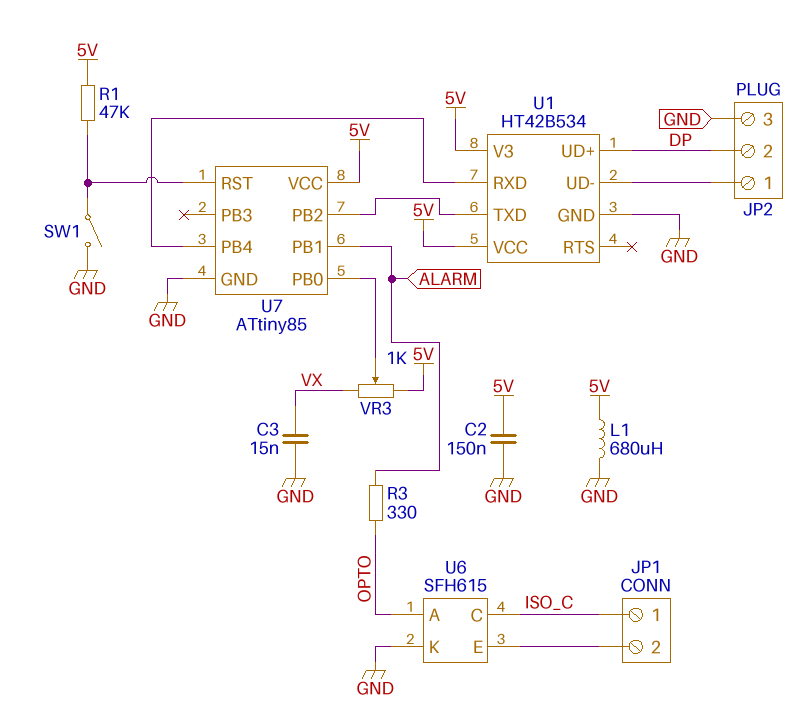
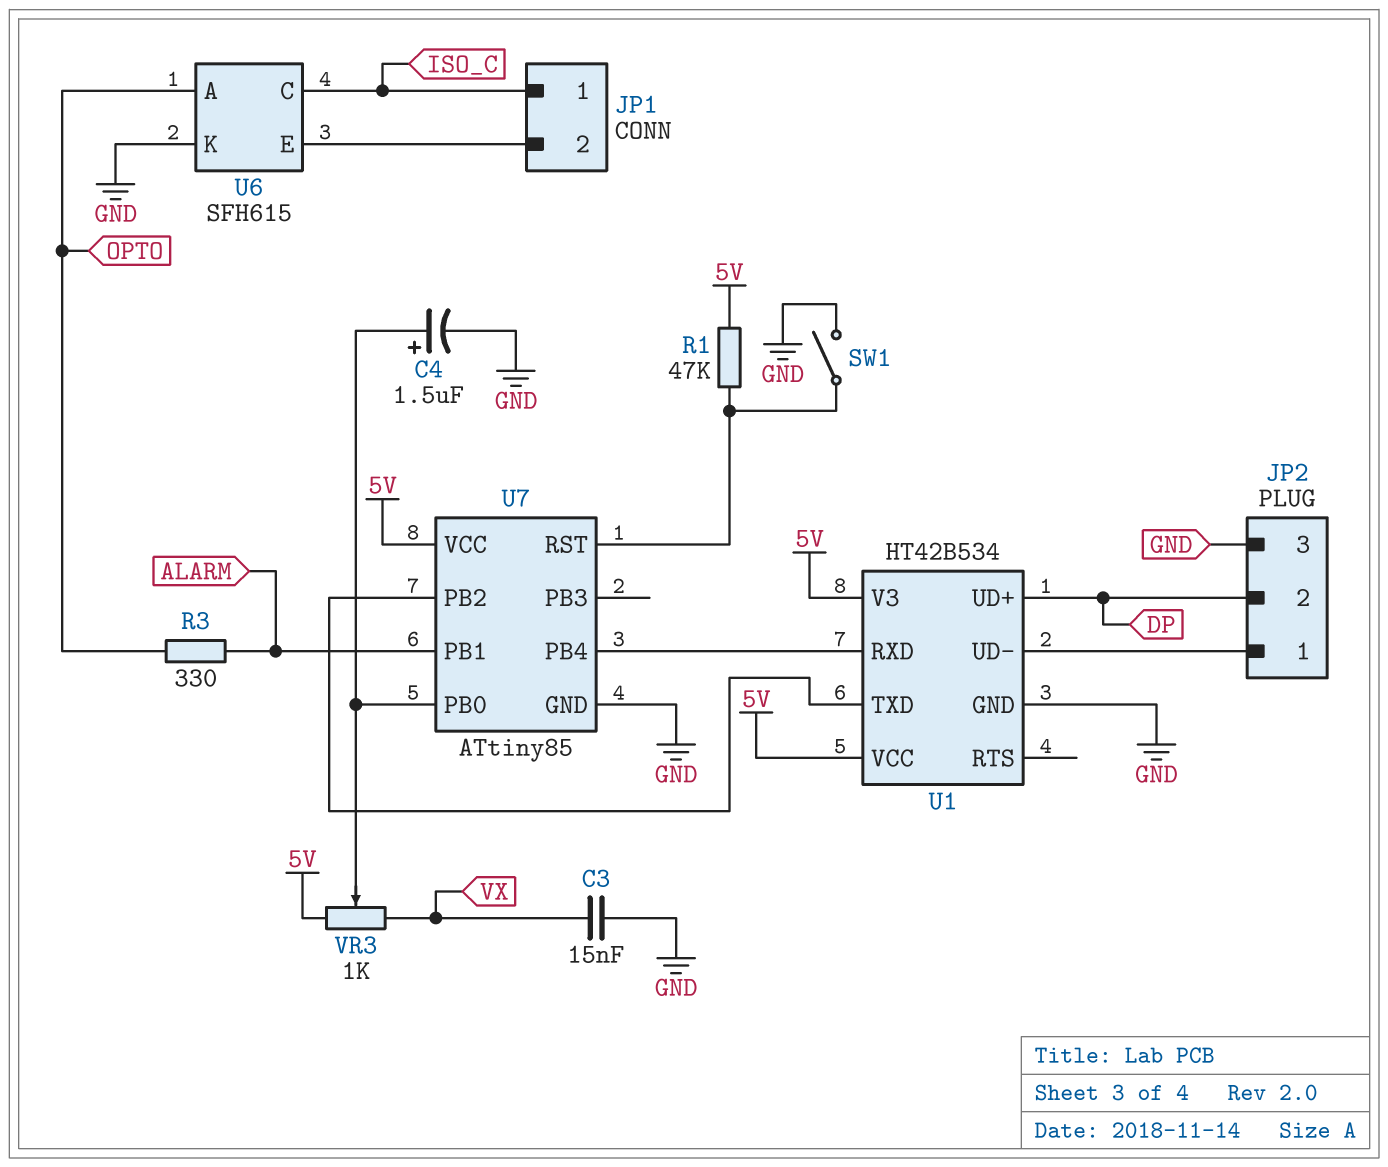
C2: 150nF (5V, GND) -> none
C4: none -> 1.5uF (plus U7/PB0, minus GND)
L1: 680uH (5V, GND) -> none

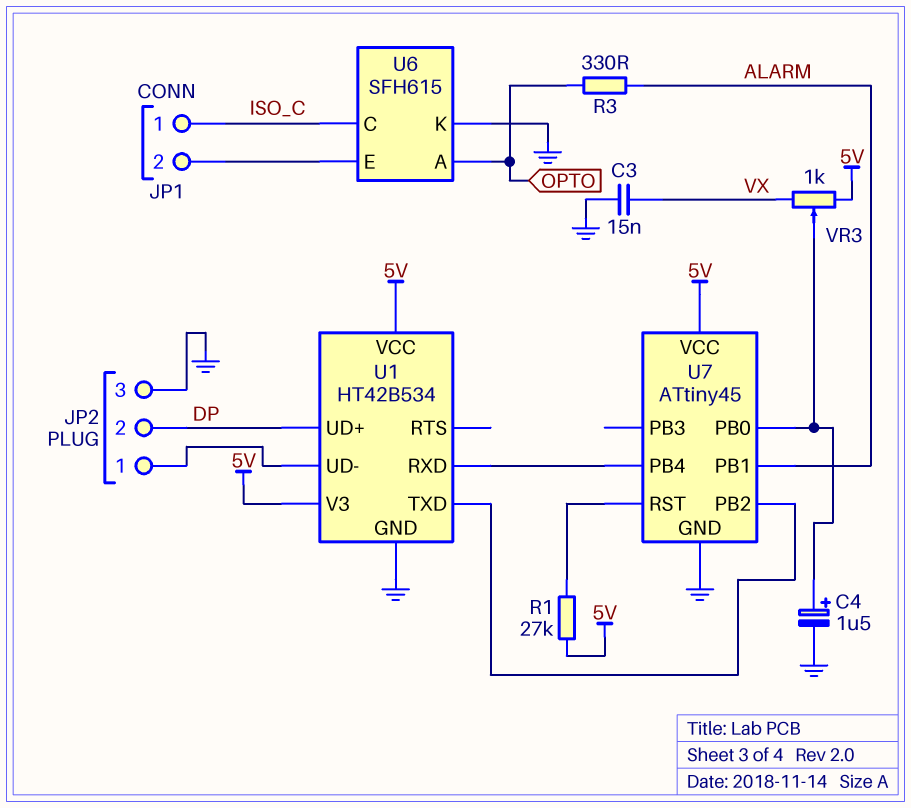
R1: 47k (5V, U7/RST) -> 27k (5V, U7/RST)
SW1: switch (GND, U7/RST) -> none
U7: ATtiny85 -> ATtiny45

